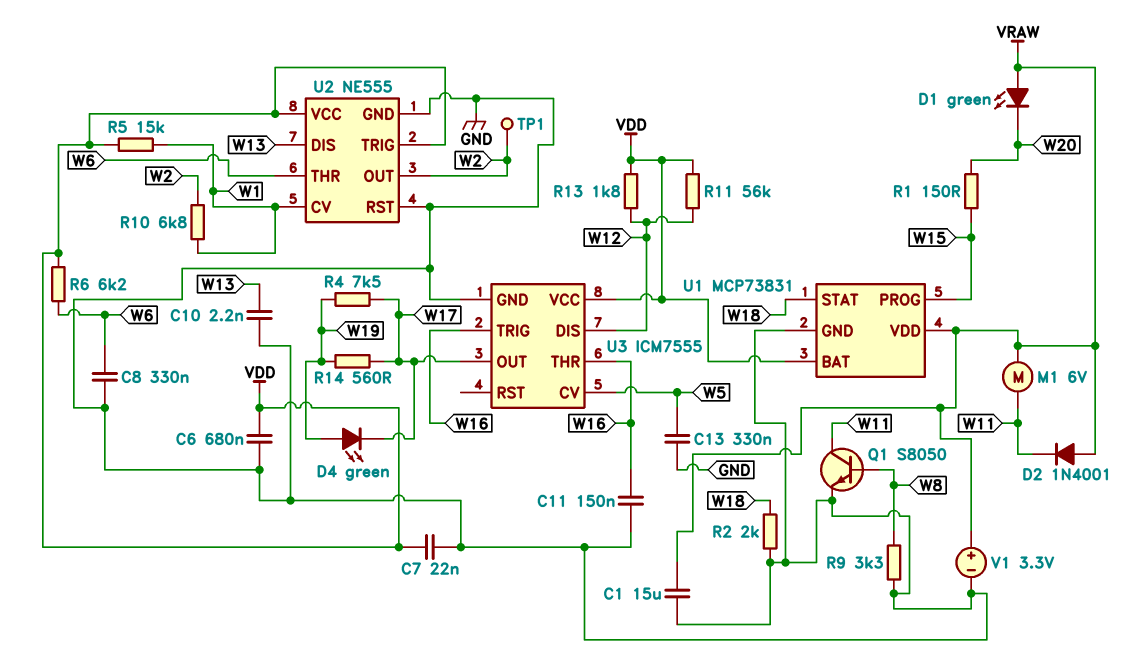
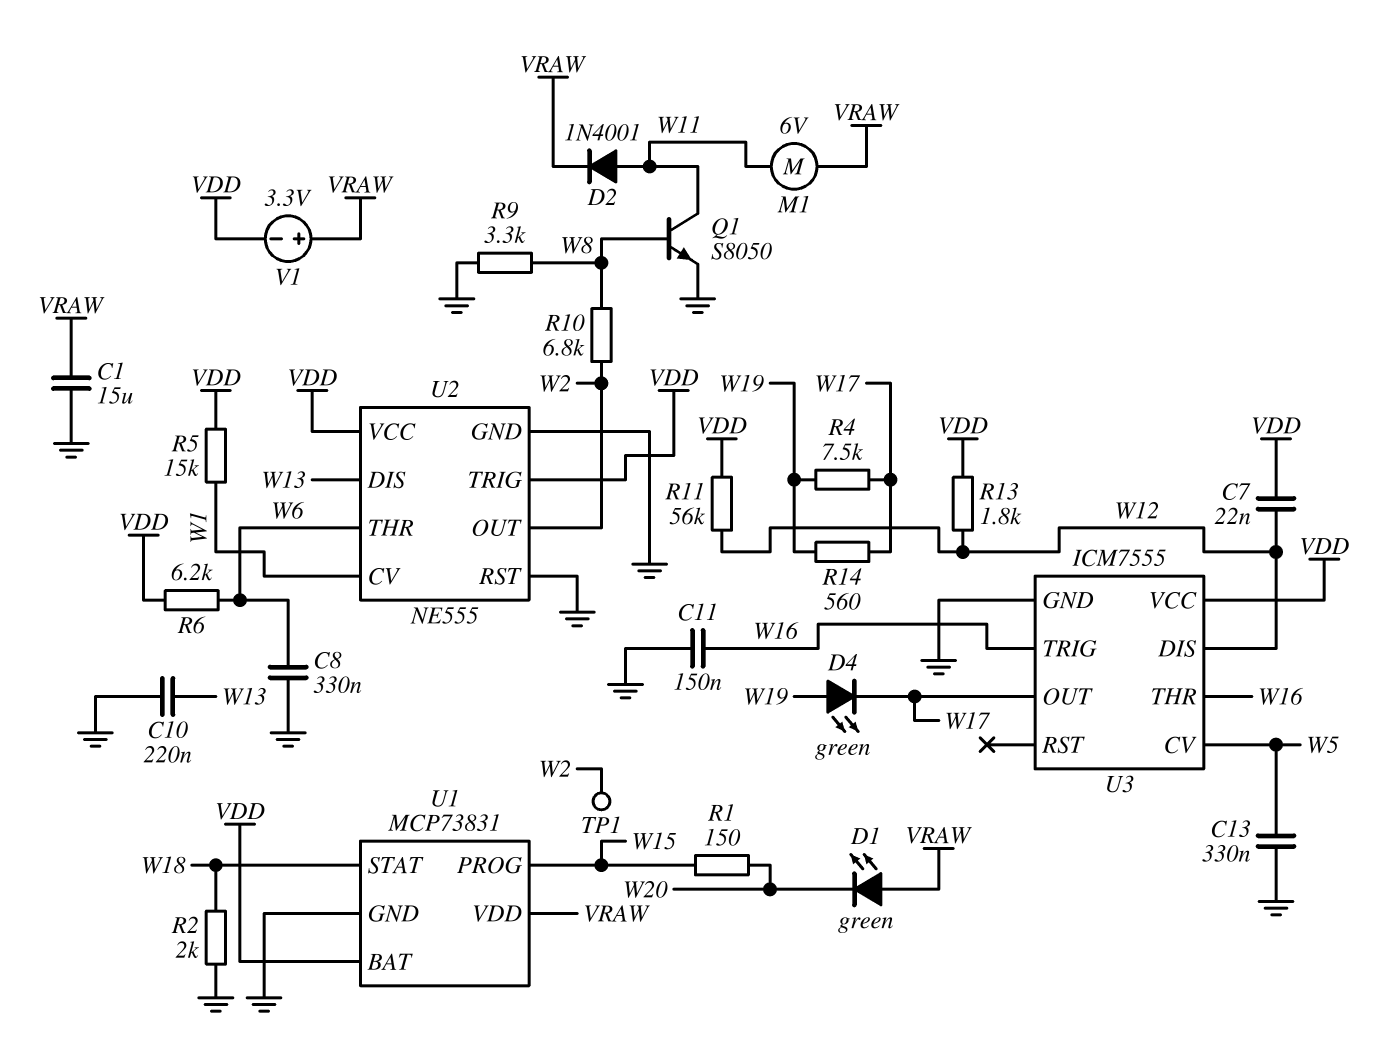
C6: 680nF (GND, VDD) -> none
C7: 22nF (GND, VDD) -> 22nF (VDD, W12)
C10: 2.2nF (GND, W13) -> 220nF (GND, W13)
D2: diode 1N4001 (A VRAW, K W11) -> diode 1N4001 (A W11, K VRAW)
R10: 6.8k (W1, W2) -> 6.8k (W2, W8)
V1: 3.3V (plus VRAW, minus GND) -> 3.3V (plus VRAW, minus VDD)

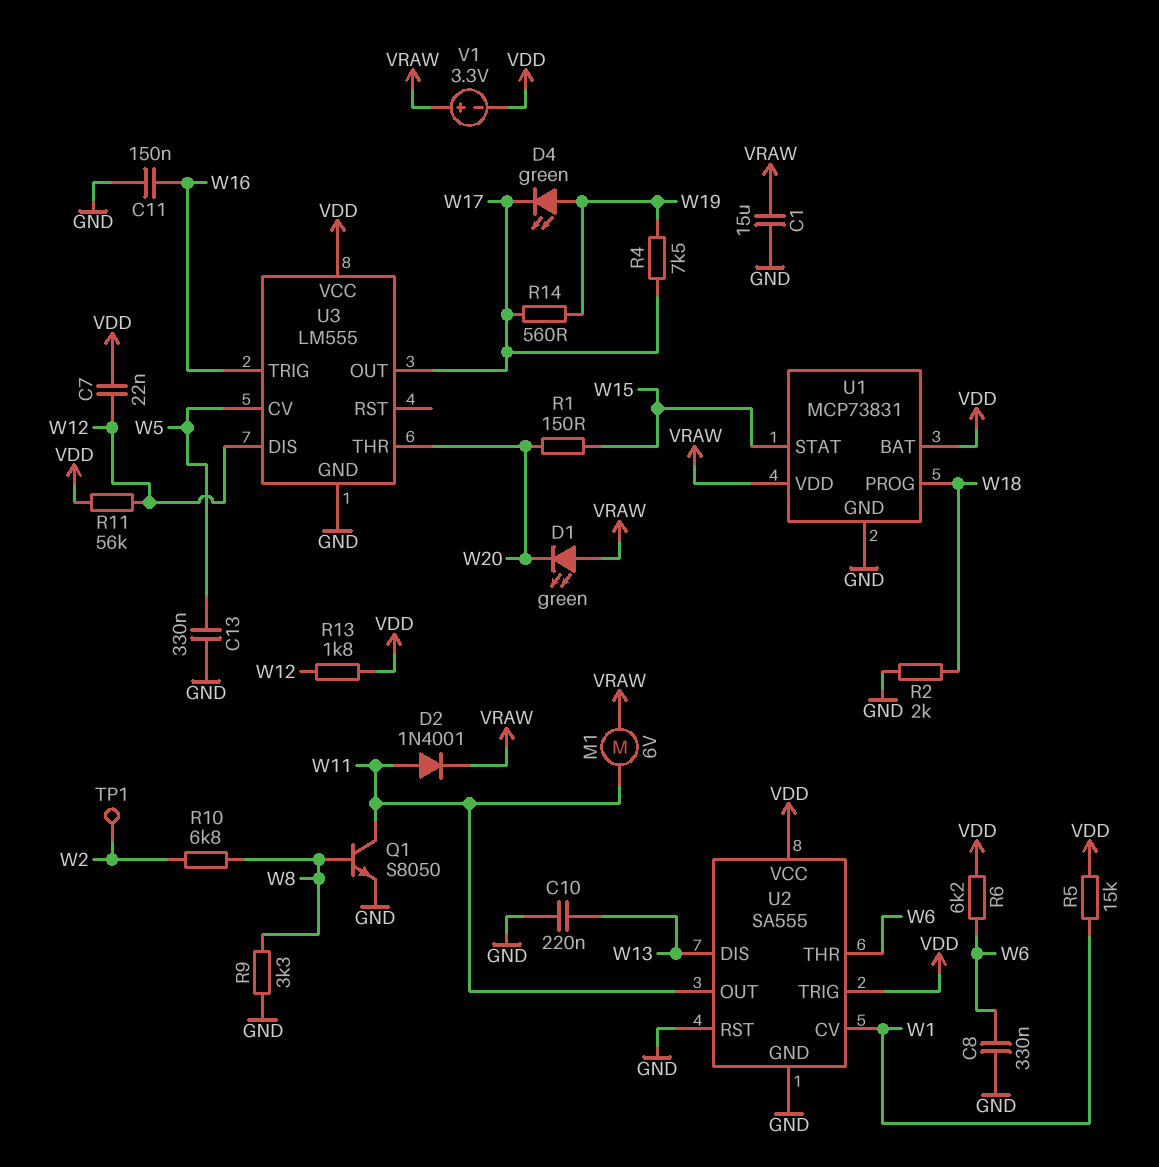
U1 pin PROG: W15 -> W18
U1 pin STAT: W18 -> W15
U2: NE555 -> SA555
U2 pin OUT: W2 -> W11
U3: ICM7555 -> LM555
U3 pin THR: W16 -> W20

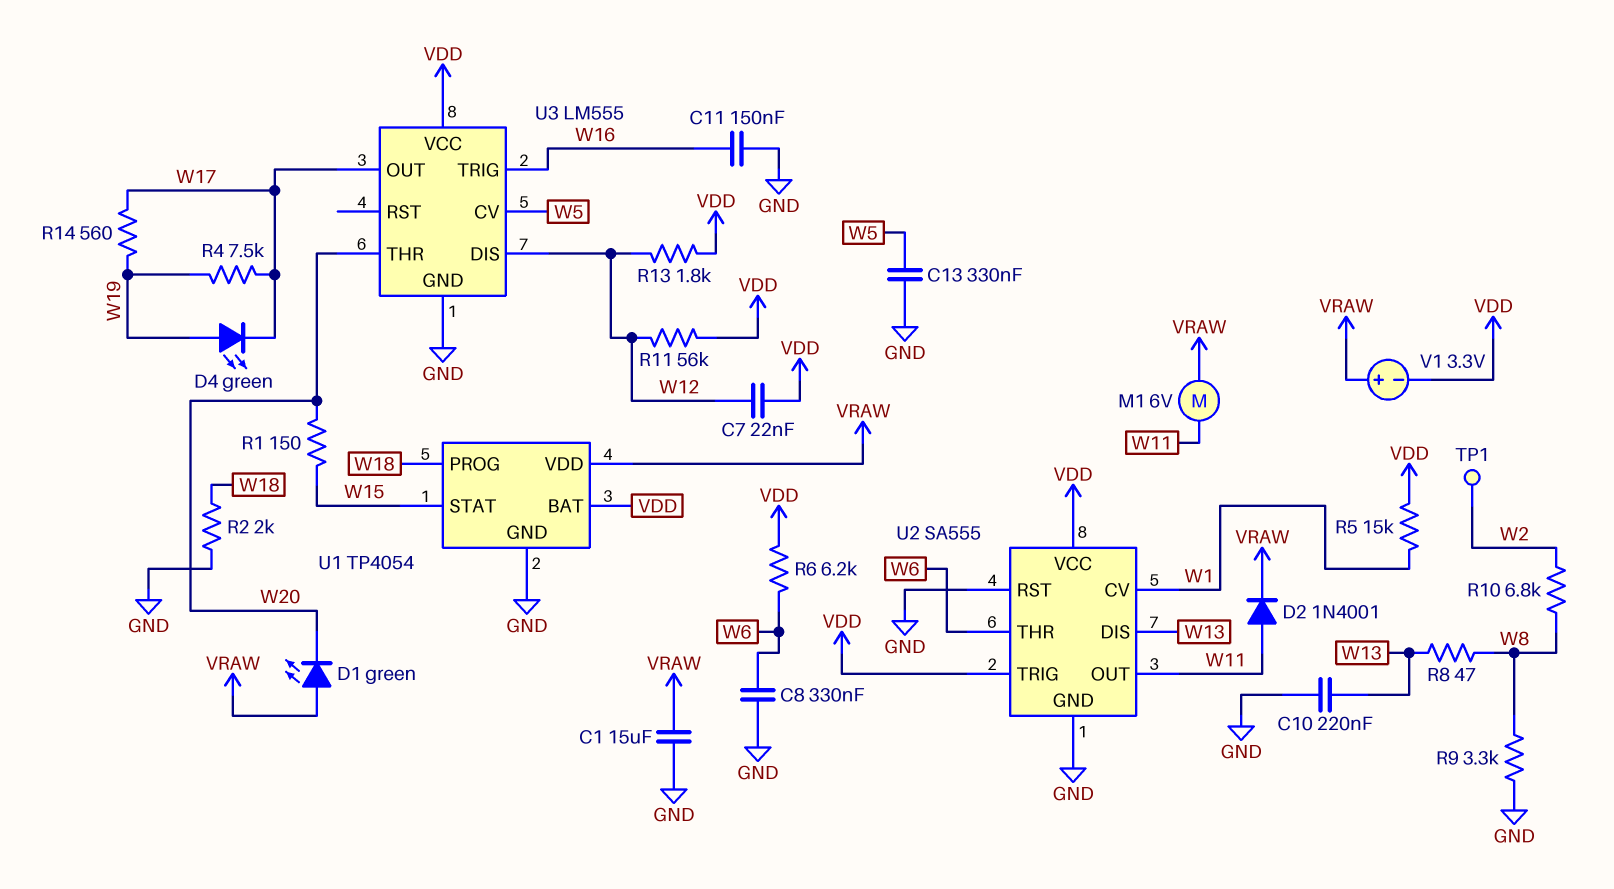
Q1: NPN S8050 (B W8, C W11, E GND) -> none
R8: none -> 47 (W8, W13)
U1: MCP73831 -> TP4054

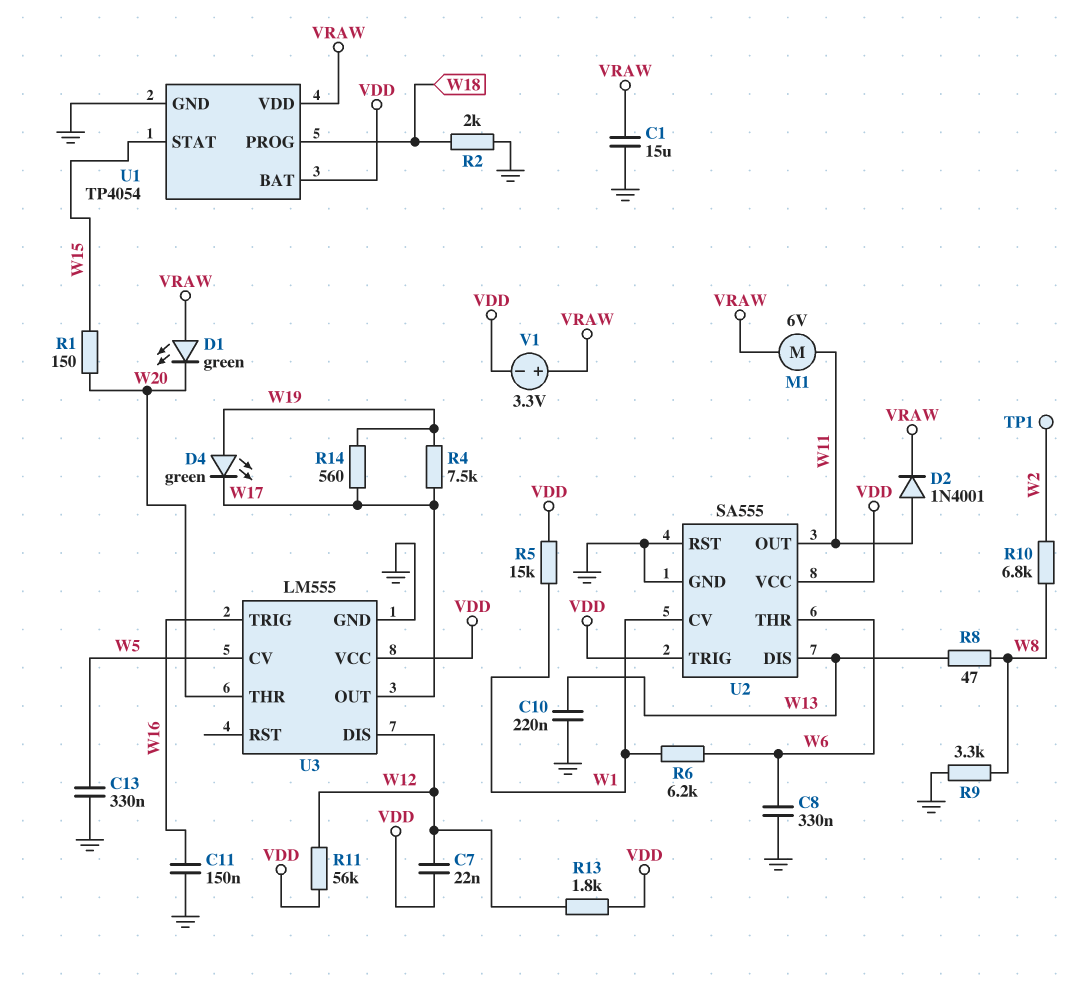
R6: 6.2k (VDD, W6) -> 6.2k (W1, W6)

